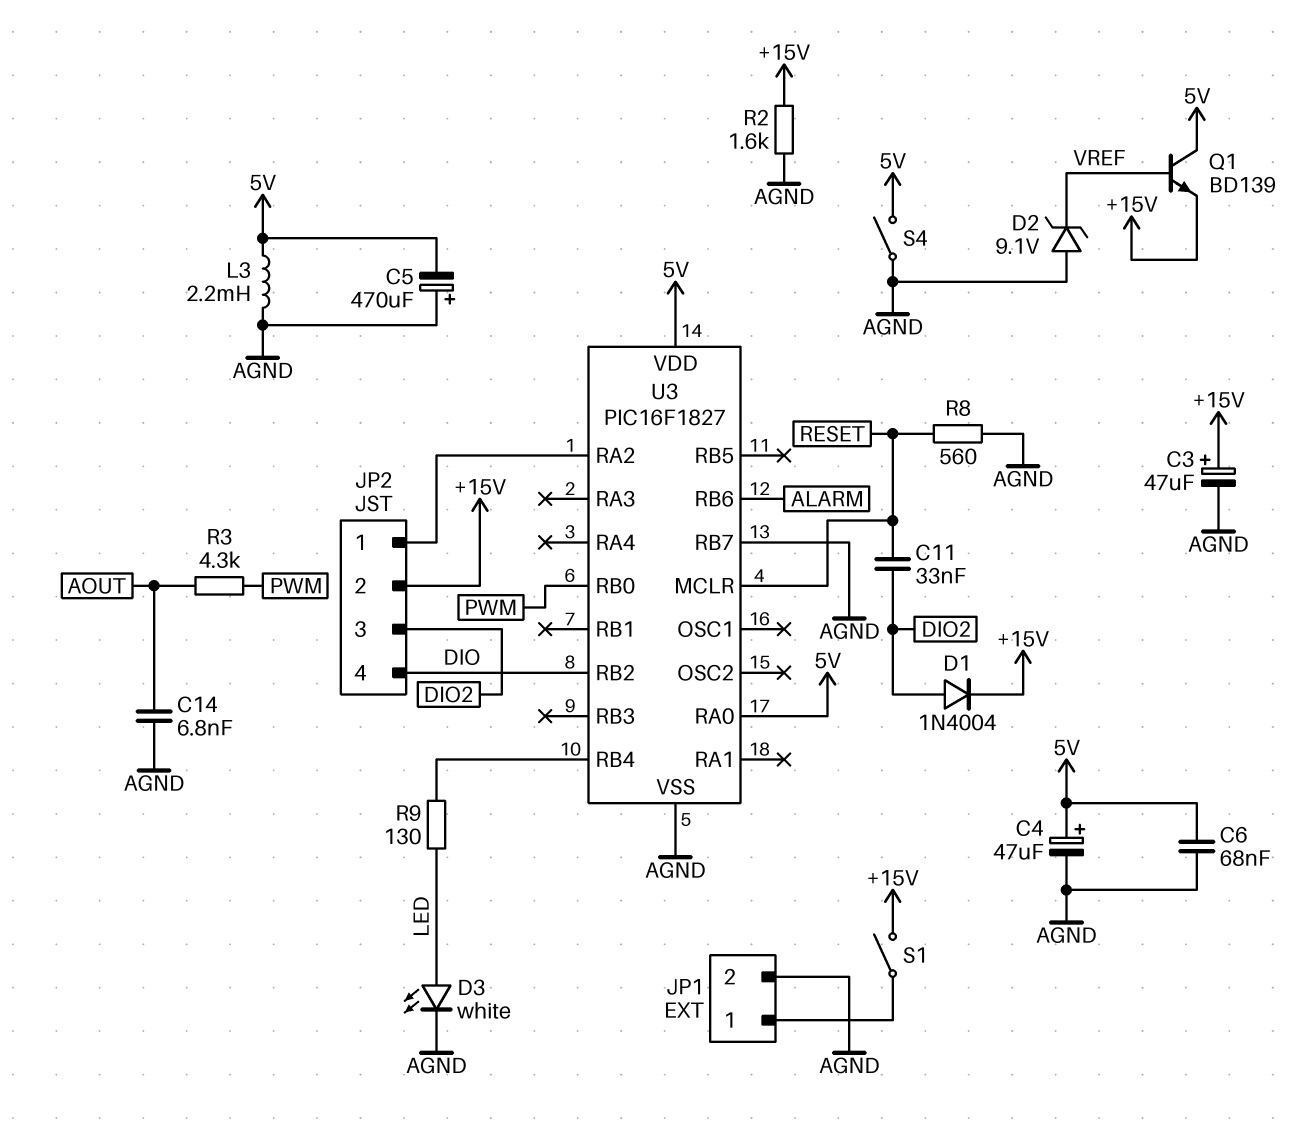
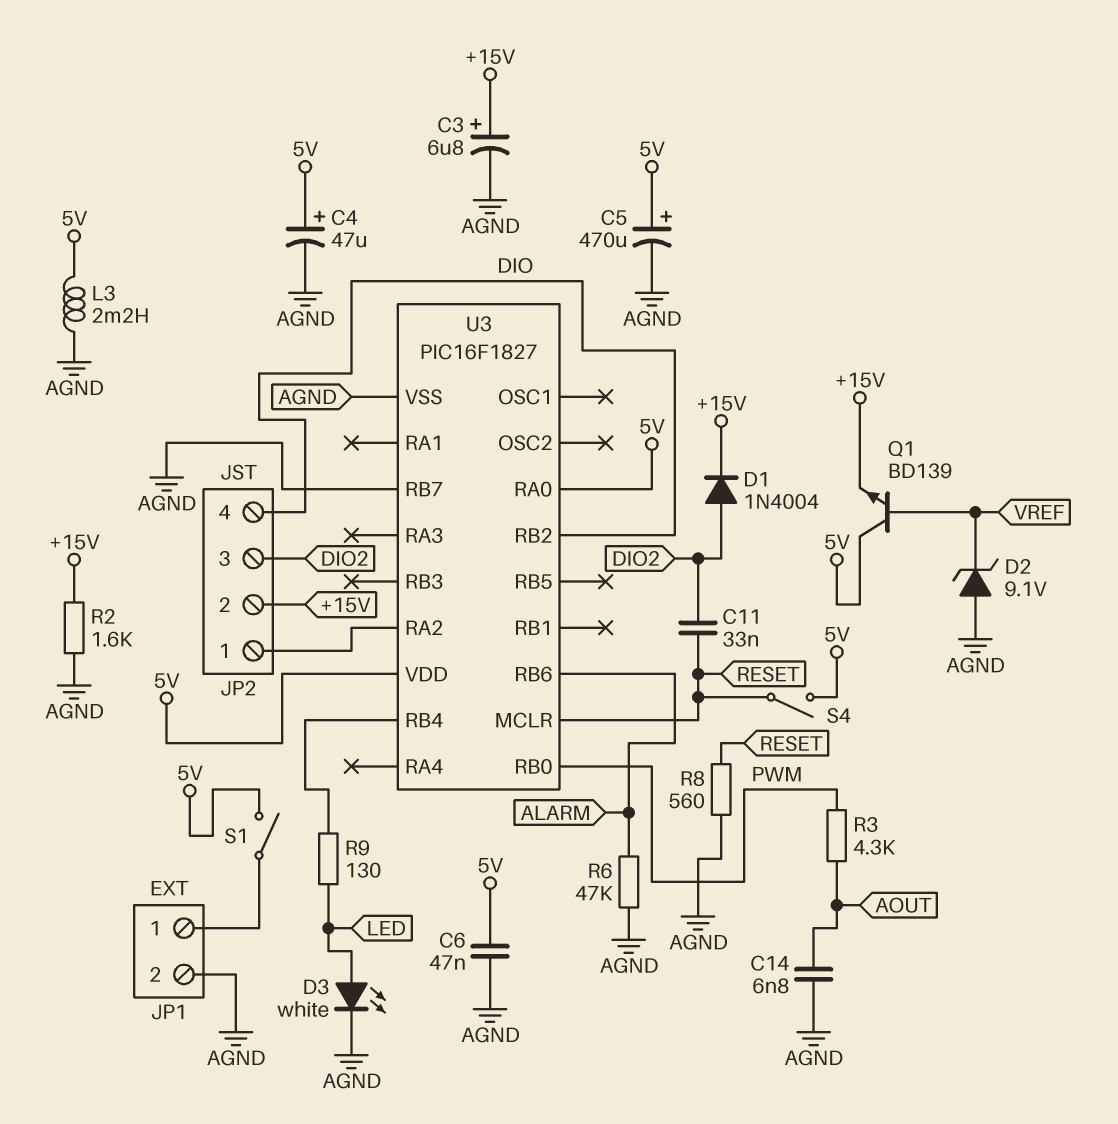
C3: 47uF (plus +15V, minus AGND) -> 6.8uF (plus +15V, minus AGND)
C5: 470uF (plus AGND, minus 5V) -> 470uF (plus 5V, minus AGND)
C6: 68nF (5V, AGND) -> 47nF (5V, AGND)
R6: none -> 47k (AGND, ALARM)
S1: switch (+15V, JP1/1) -> switch (5V, JP1/1)
S4: switch (5V, AGND) -> switch (5V, RESET)

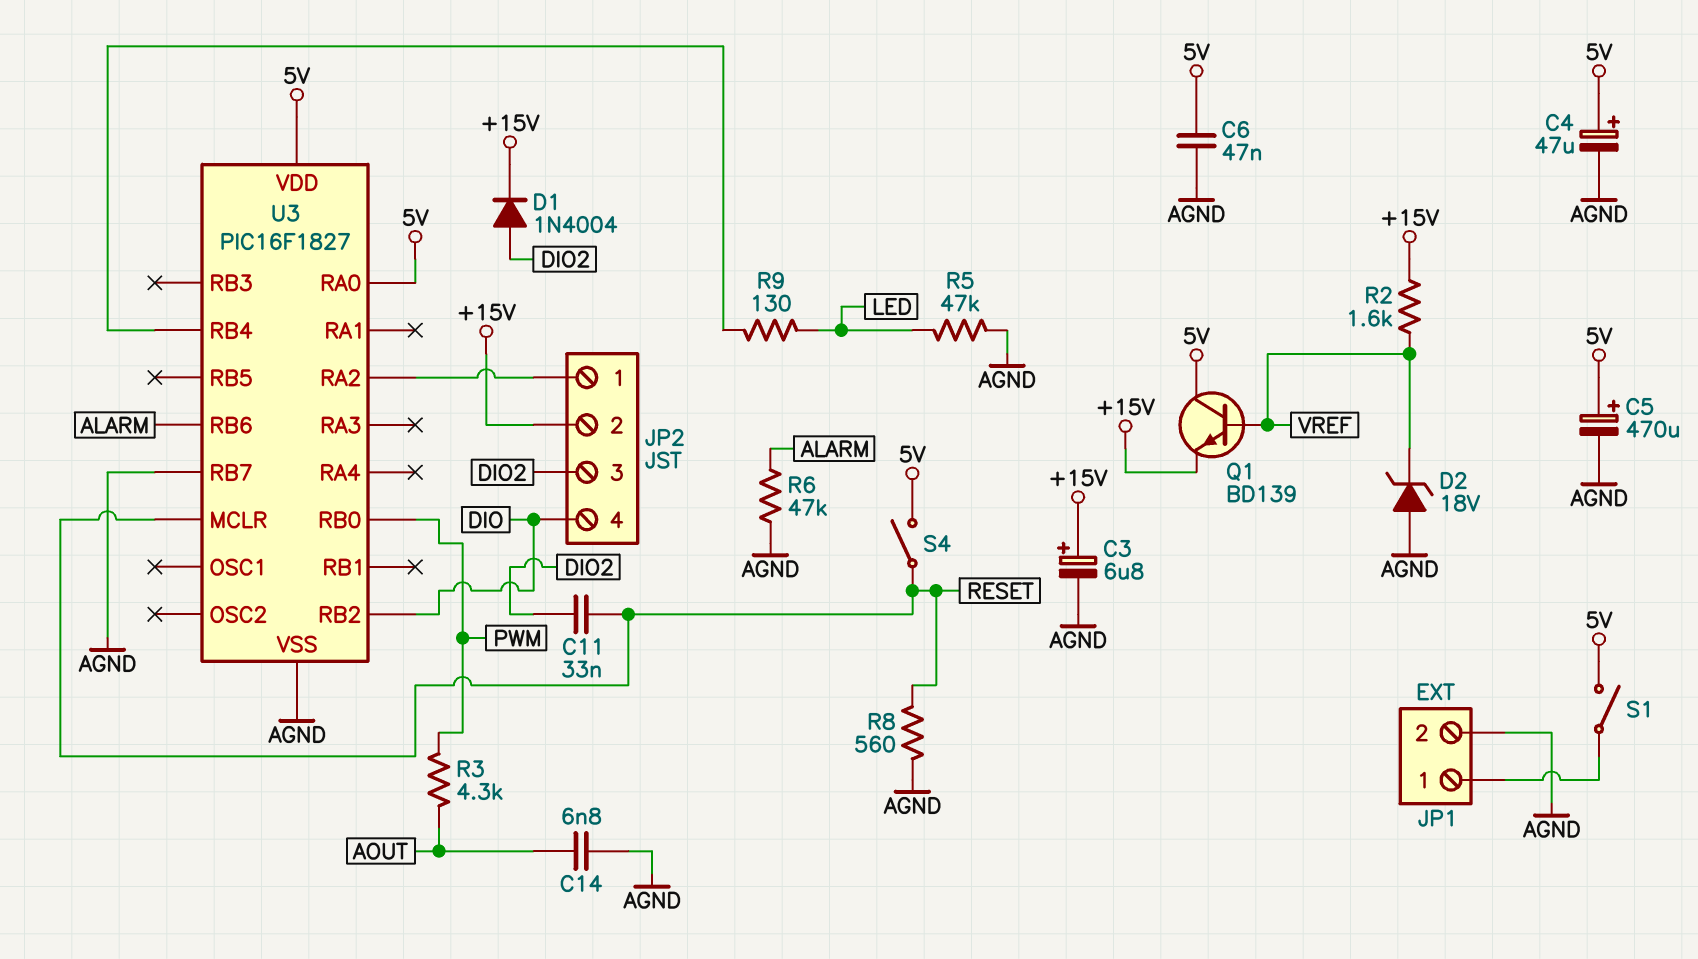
D2: zener 9.1V (A AGND, K VREF) -> zener 18V (A AGND, K VREF)
D3: LED white (A LED, K AGND) -> none
L3: 2.2mH (5V, AGND) -> none
R2: 1.6k (+15V, AGND) -> 1.6k (+15V, VREF)
R5: none -> 47k (AGND, LED)

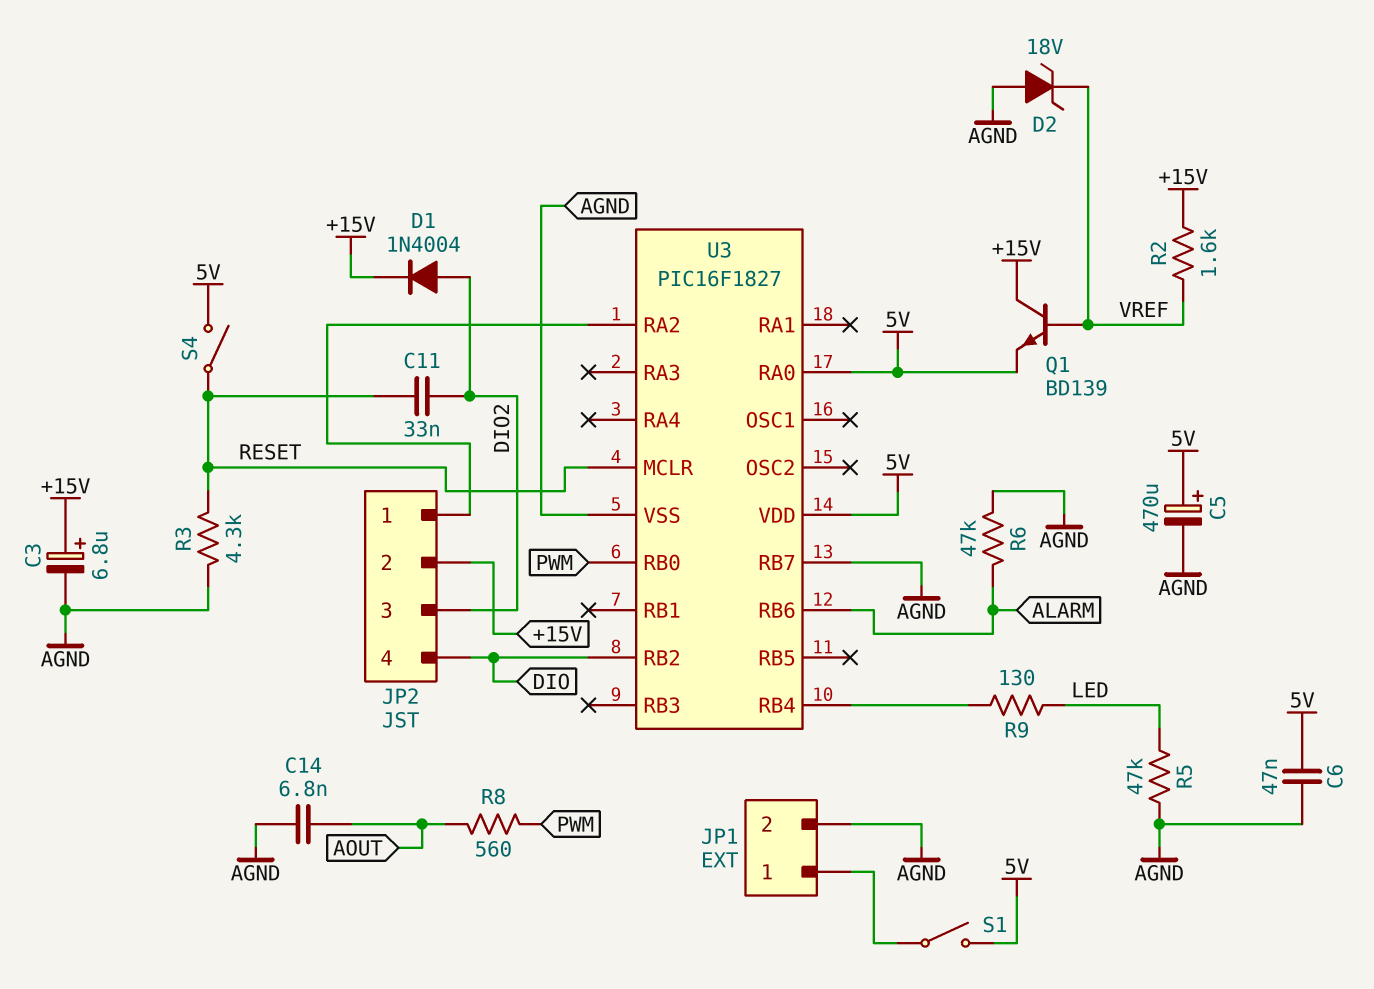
C4: 47uF (plus 5V, minus AGND) -> none
Q1: NPN BD139 (B VREF, C 5V, E +15V) -> NPN BD139 (B VREF, C +15V, E 5V)
R3: 4.3k (AOUT, PWM) -> 4.3k (AGND, RESET)
R8: 560 (AGND, RESET) -> 560 (AOUT, PWM)

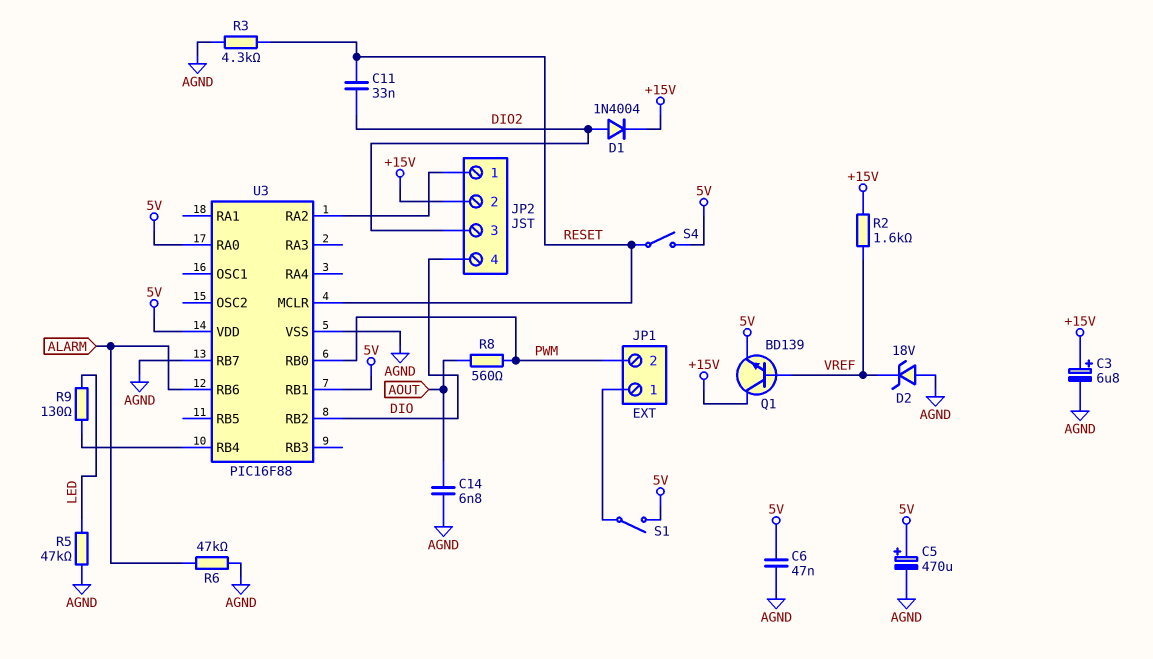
JP1 pin 2: AGND -> PWM
U3: PIC16F1827 -> PIC16F88
U3 pin RB1: none -> 5V

